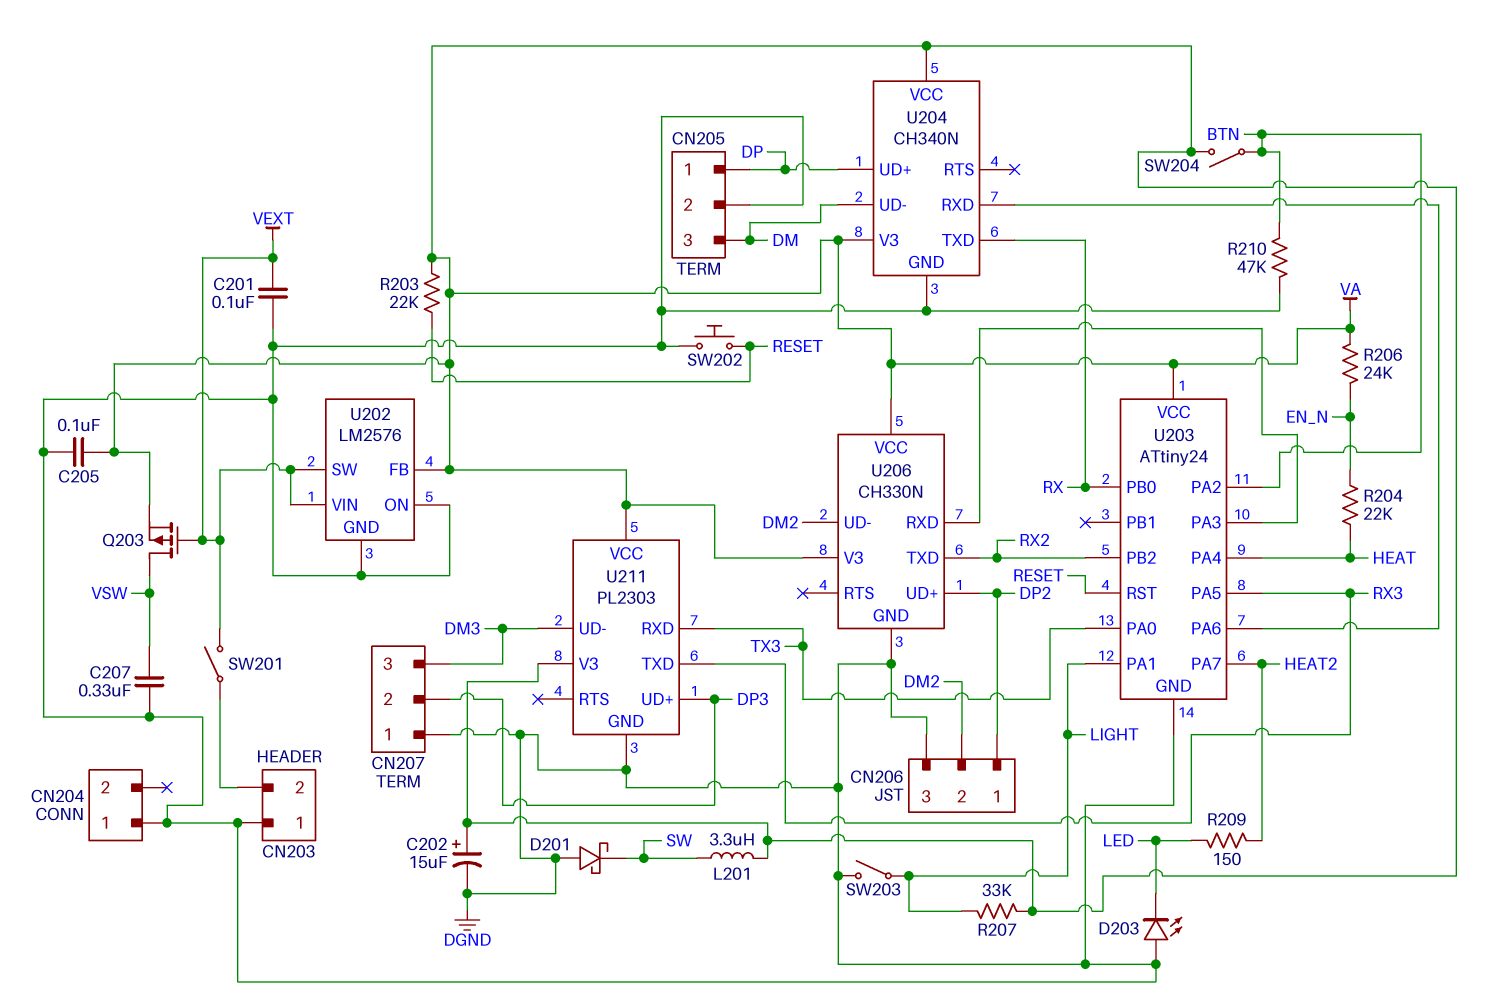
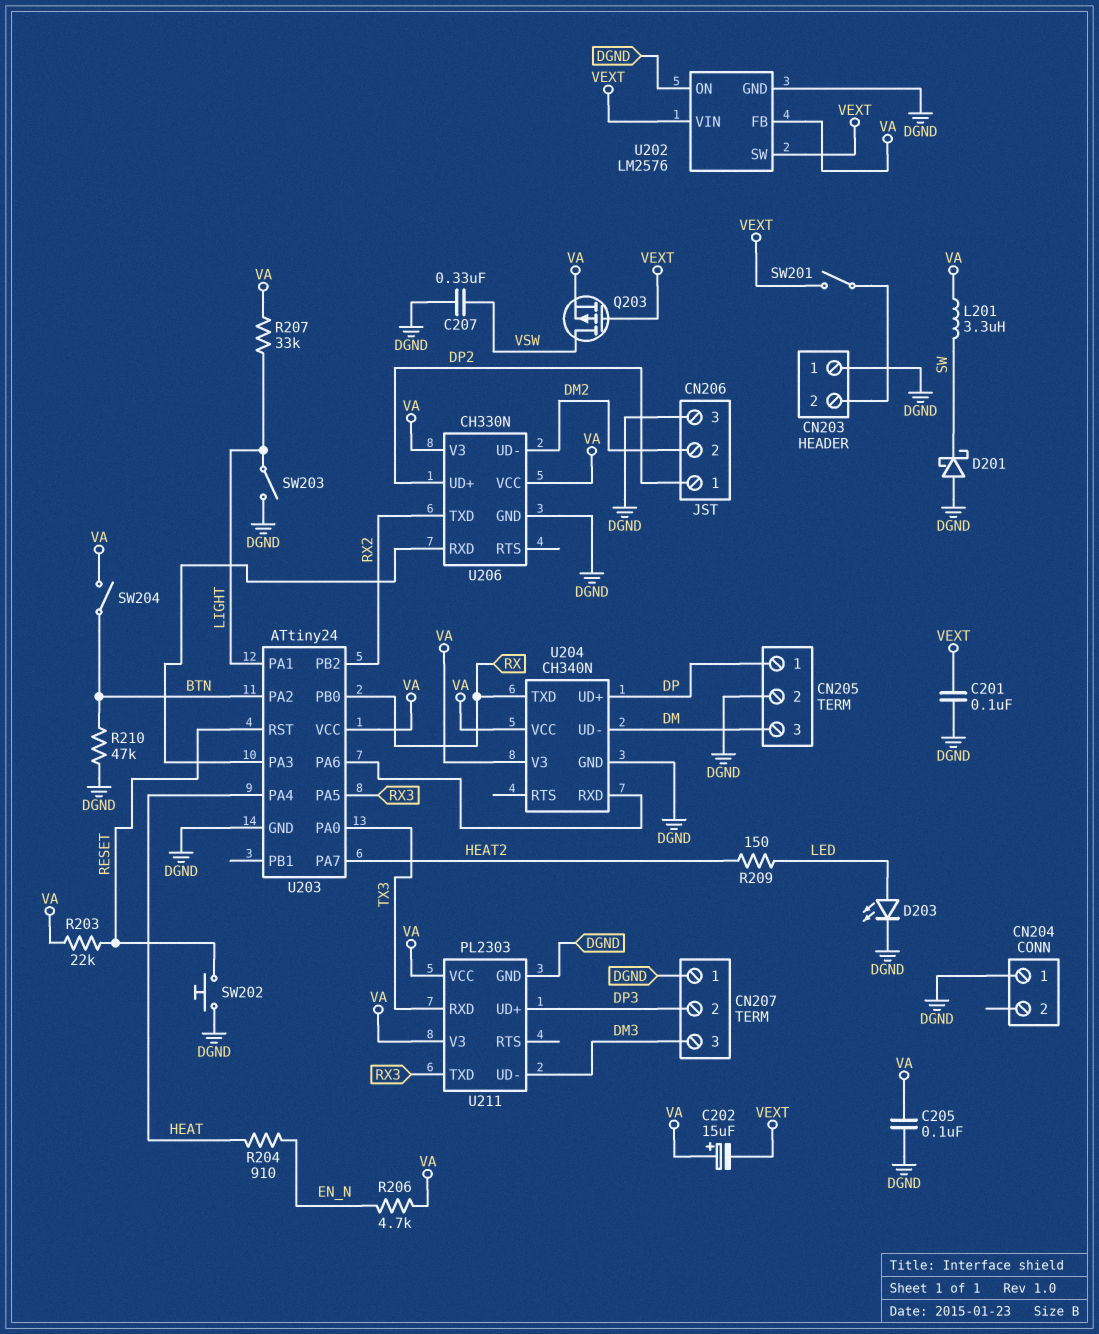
C202: 15uF (plus VA, minus DGND) -> 15uF (plus VA, minus VEXT)
D203: LED (A DGND, K LED) -> LED (A LED, K DGND)
R204: 22k (EN_N, HEAT) -> 910 (EN_N, HEAT)
R206: 24k (EN_N, VA) -> 4.7k (EN_N, VA)

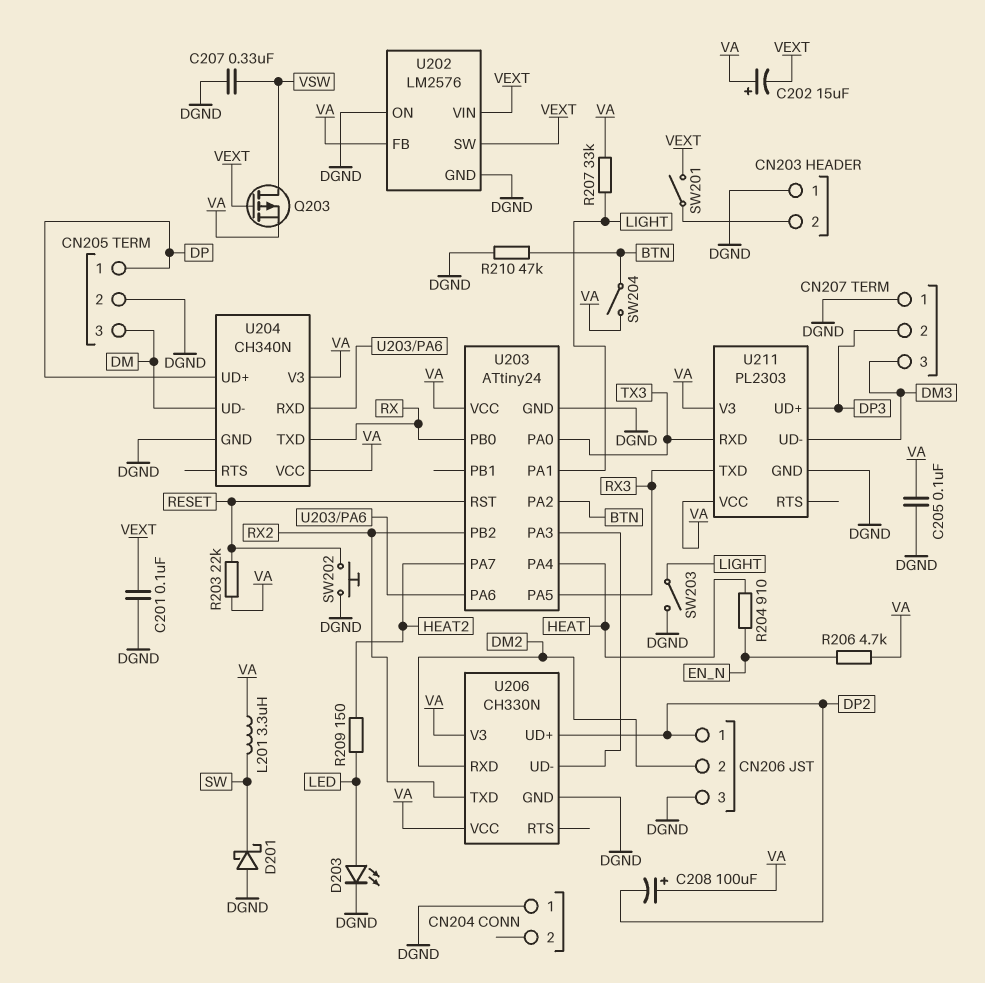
C208: none -> 100uF (plus VA, minus DP2)
U206 pin RXD: U203/PA3 -> DM2
U206 pin UD-: DM2 -> U203/PA3

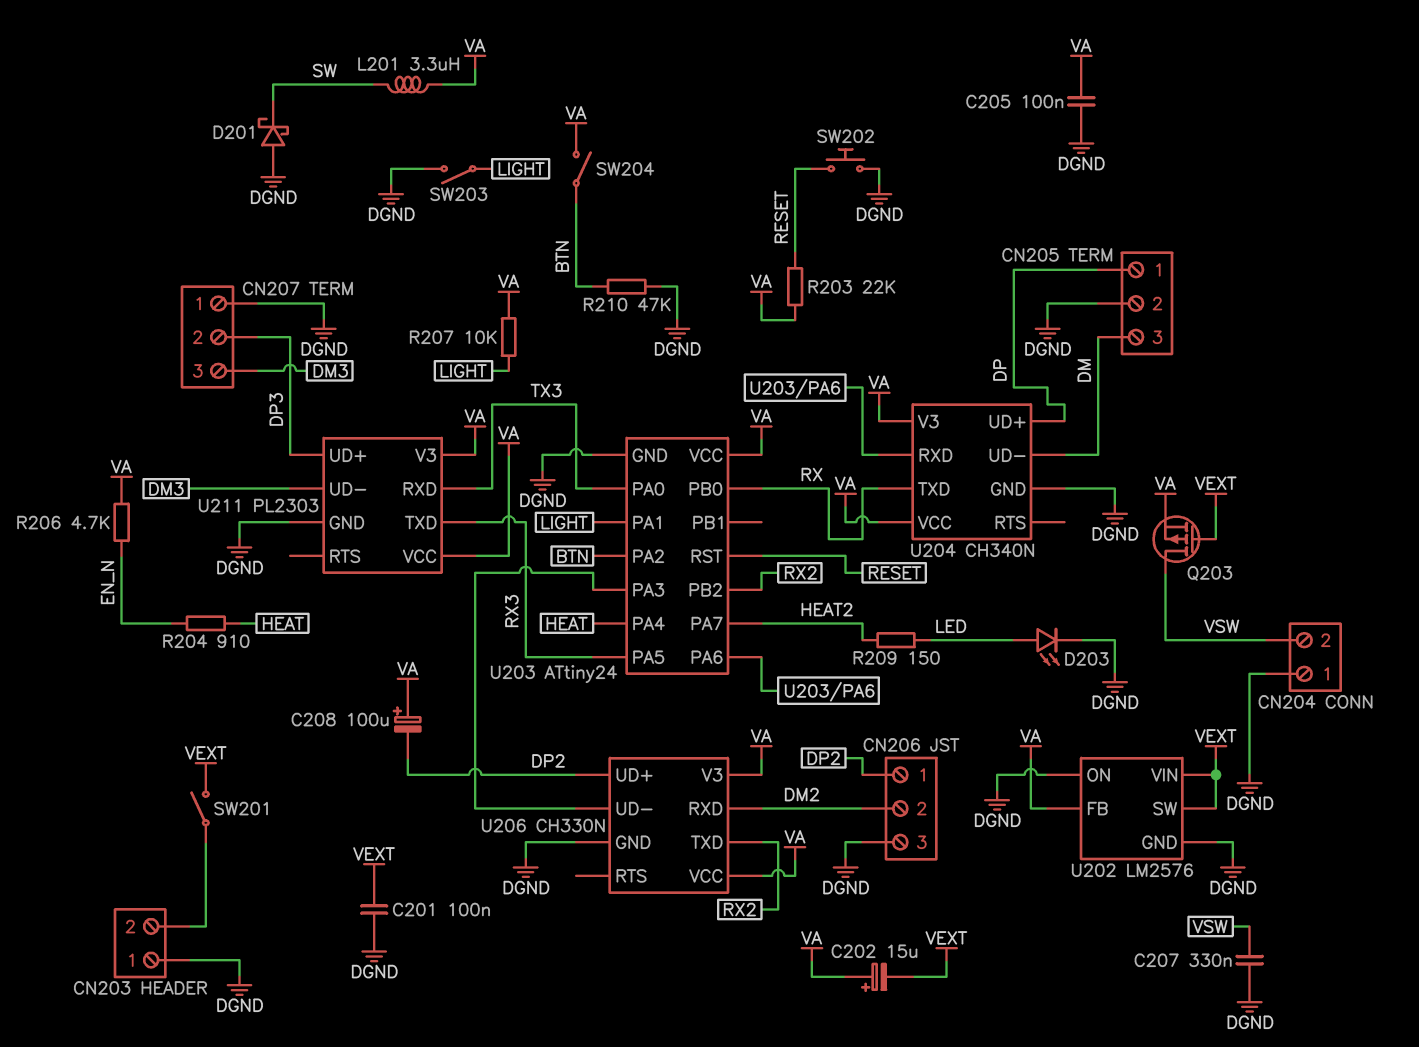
CN204 pin 2: none -> VSW
R207: 33k (LIGHT, VA) -> 10k (LIGHT, VA)

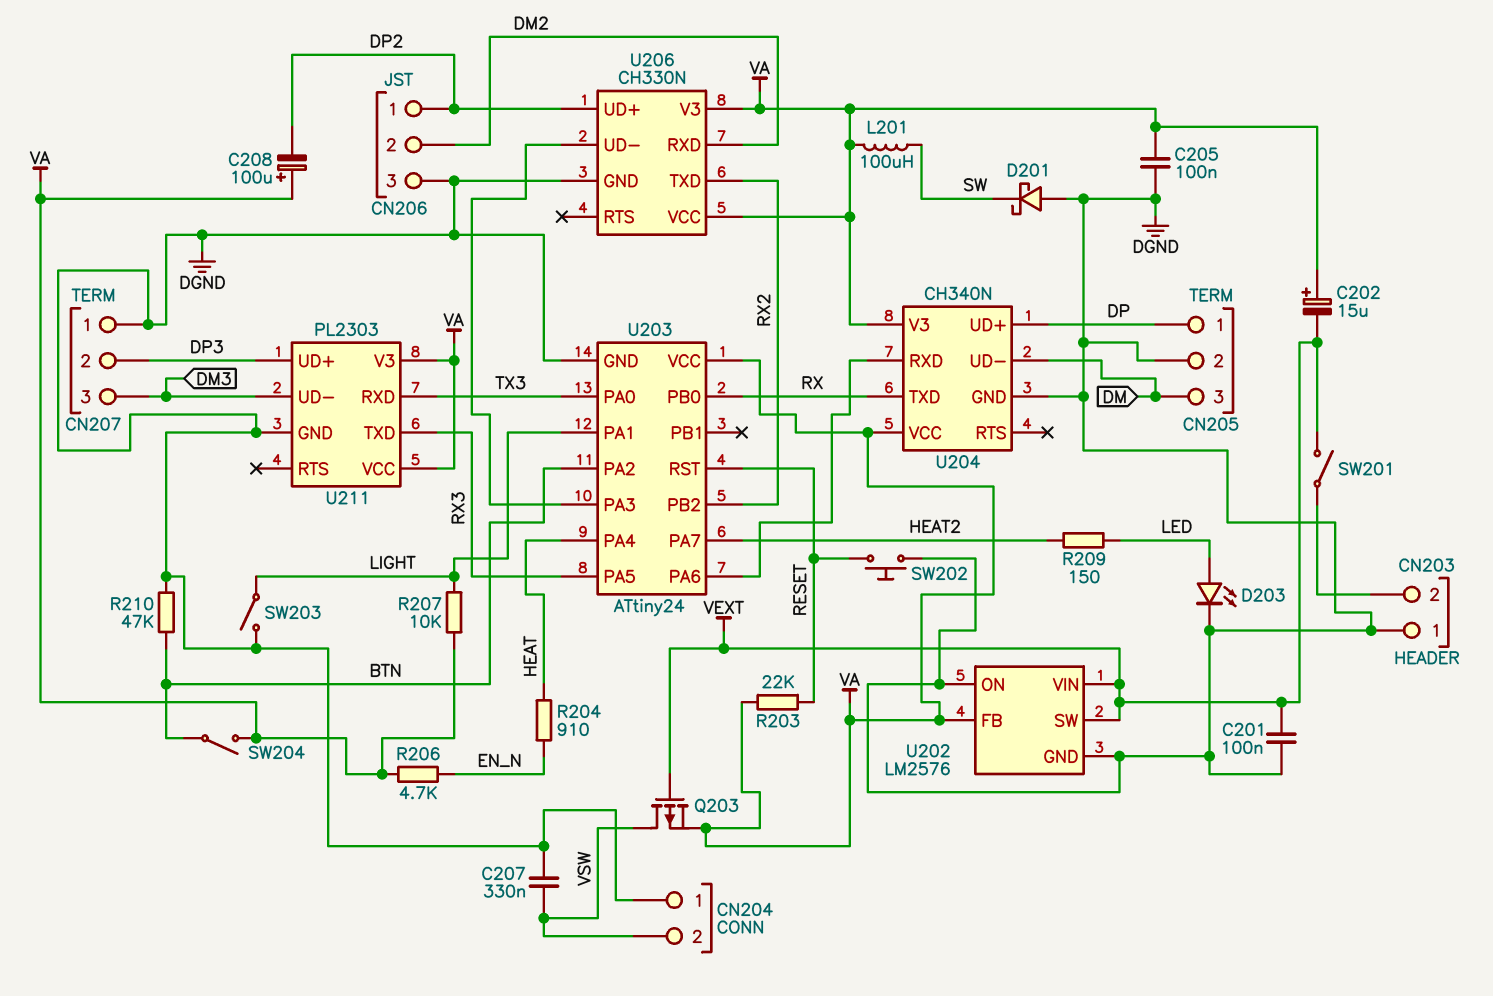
L201: 3.3uH (SW, VA) -> 100uH (SW, VA)

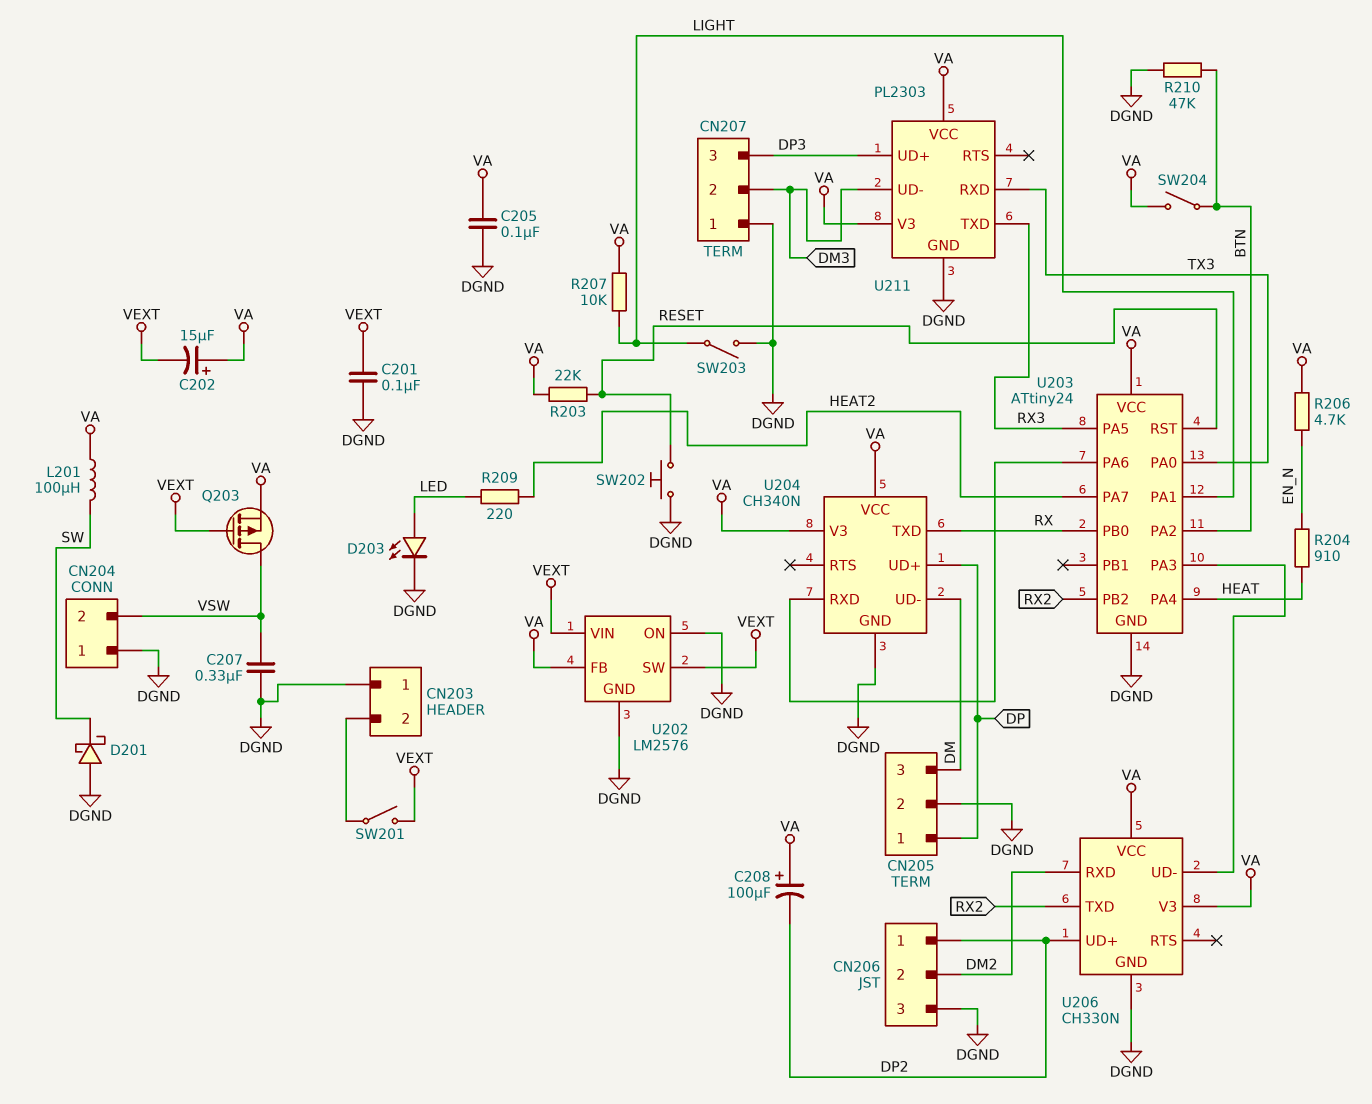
CN207 pin 2: DP3 -> DM3
CN207 pin 3: DM3 -> DP3
R209: 150 (HEAT2, LED) -> 220 (HEAT2, LED)

